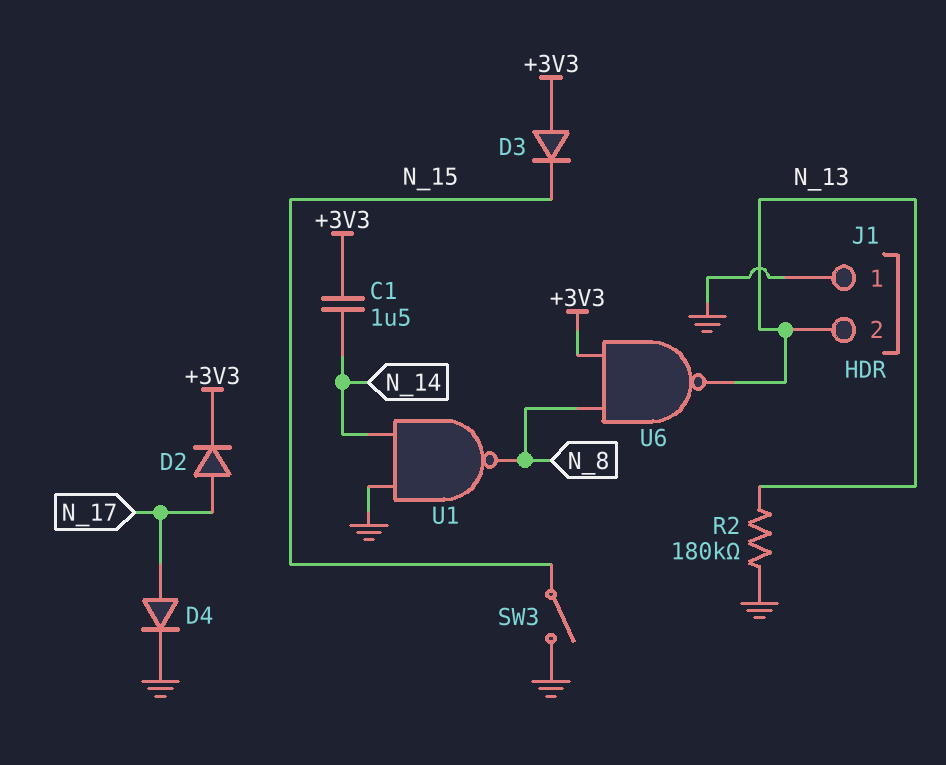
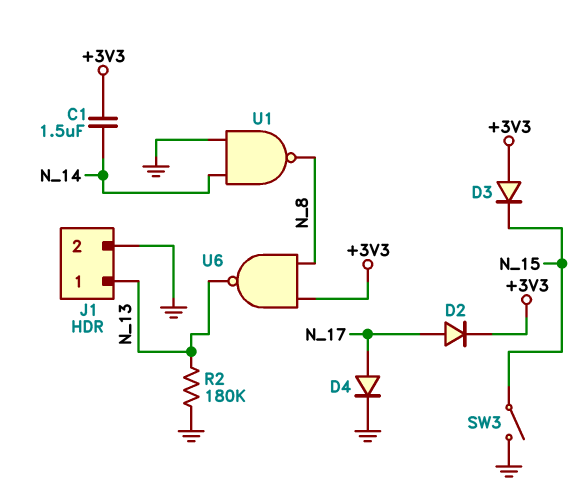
J1 pin 1: GND -> N_13
J1 pin 2: N_13 -> GND

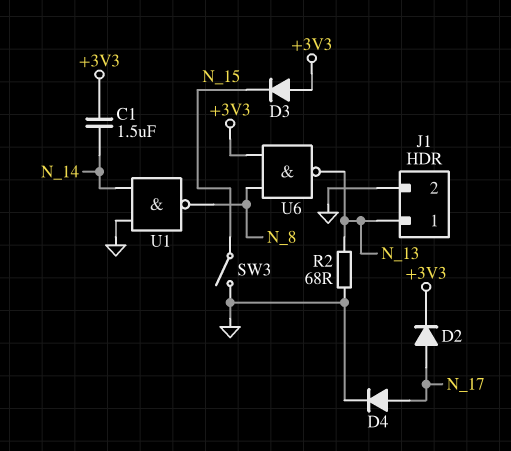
R2: 180k (GND, N_13) -> 68 (GND, N_13)

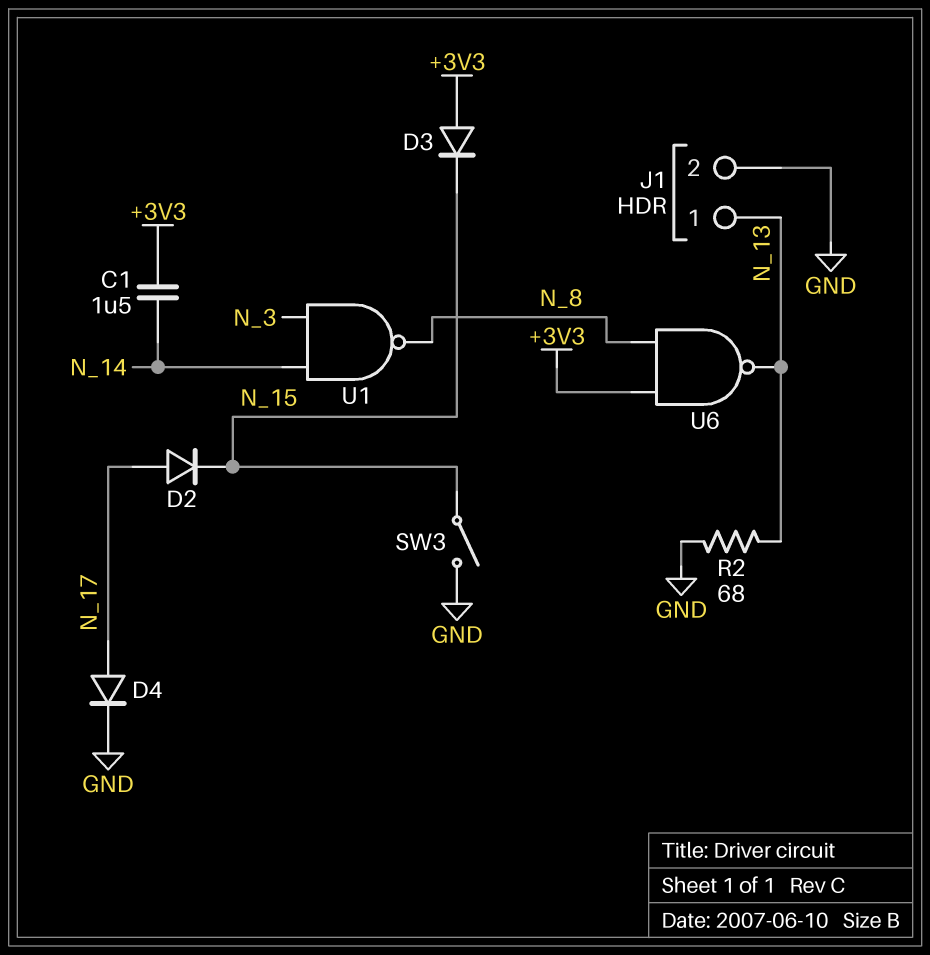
D2: diode (A N_17, K +3V3) -> diode (A N_17, K N_15)
U1: NAND (in GND, in N_14, out N_8) -> NAND (in N_3, in N_14, out N_8)

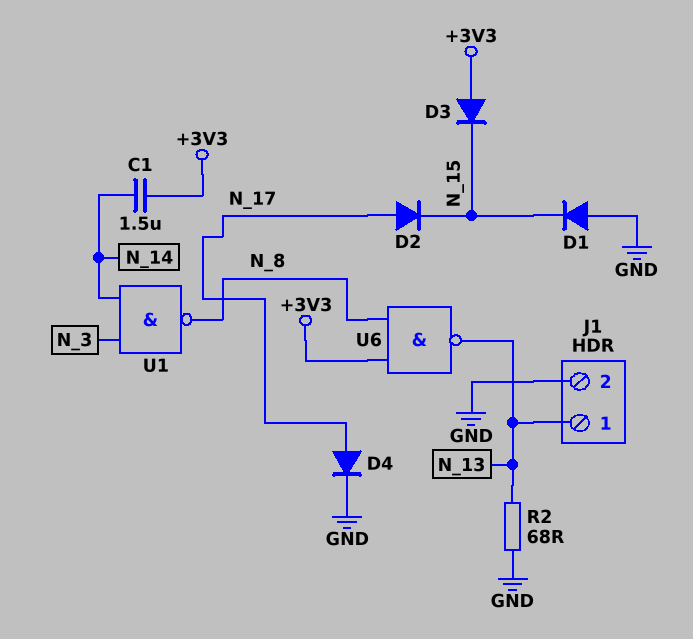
D1: none -> diode (A GND, K N_15)
SW3: switch (GND, N_15) -> none

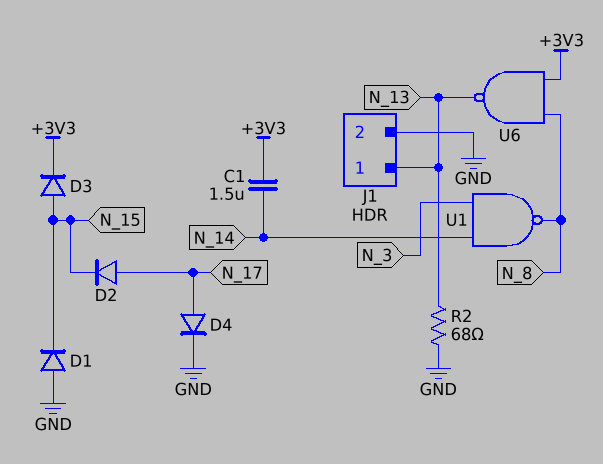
D3: diode (A +3V3, K N_15) -> diode (A N_15, K +3V3)

